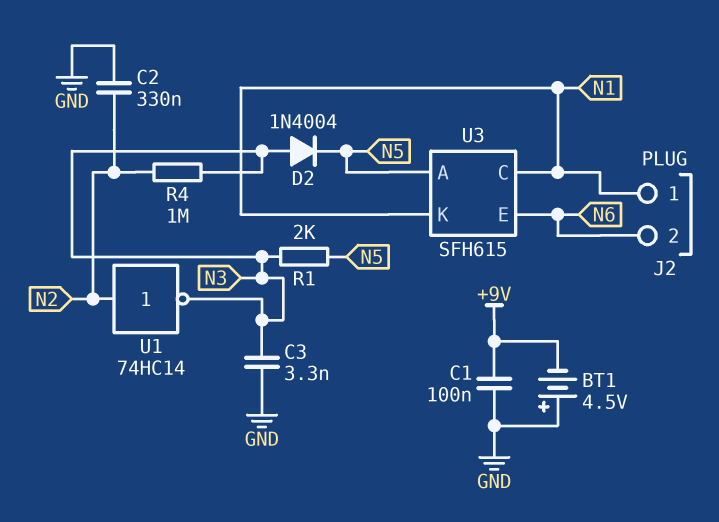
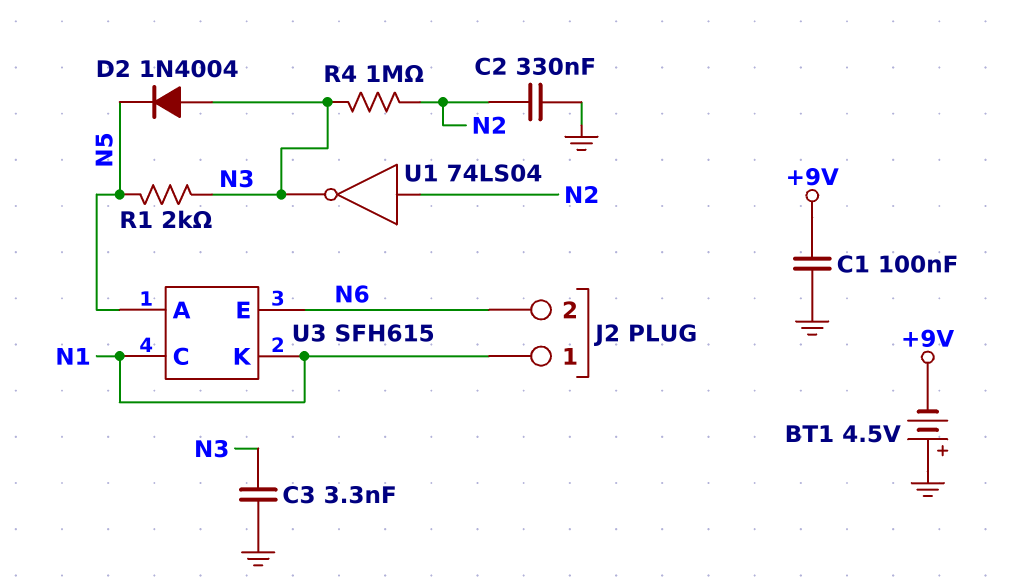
U1: NOT 74HC14 (in N2, out N3) -> NOT 74LS04 (in N2, out N3)

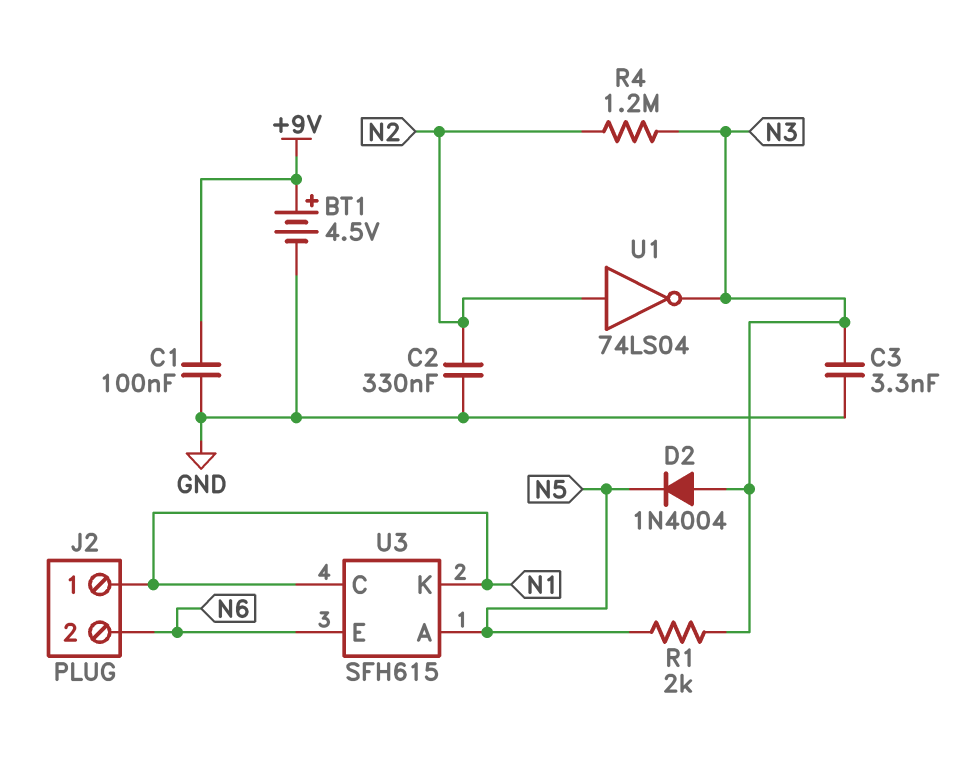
BT1: 4.5V (plus GND, minus +9V) -> 4.5V (plus +9V, minus GND)
R4: 1M (N2, N3) -> 1.2M (N2, N3)

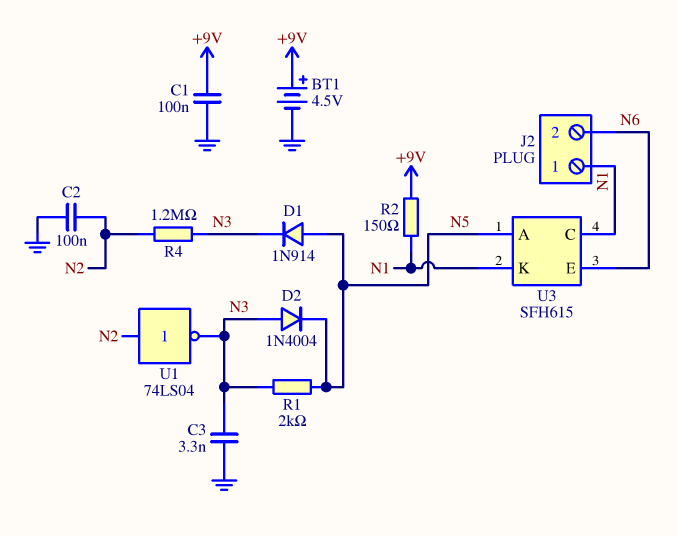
C2: 330nF (GND, N2) -> 100nF (GND, N2)
D1: none -> diode 1N914 (A N5, K N3)
R2: none -> 150 (+9V, N1)

